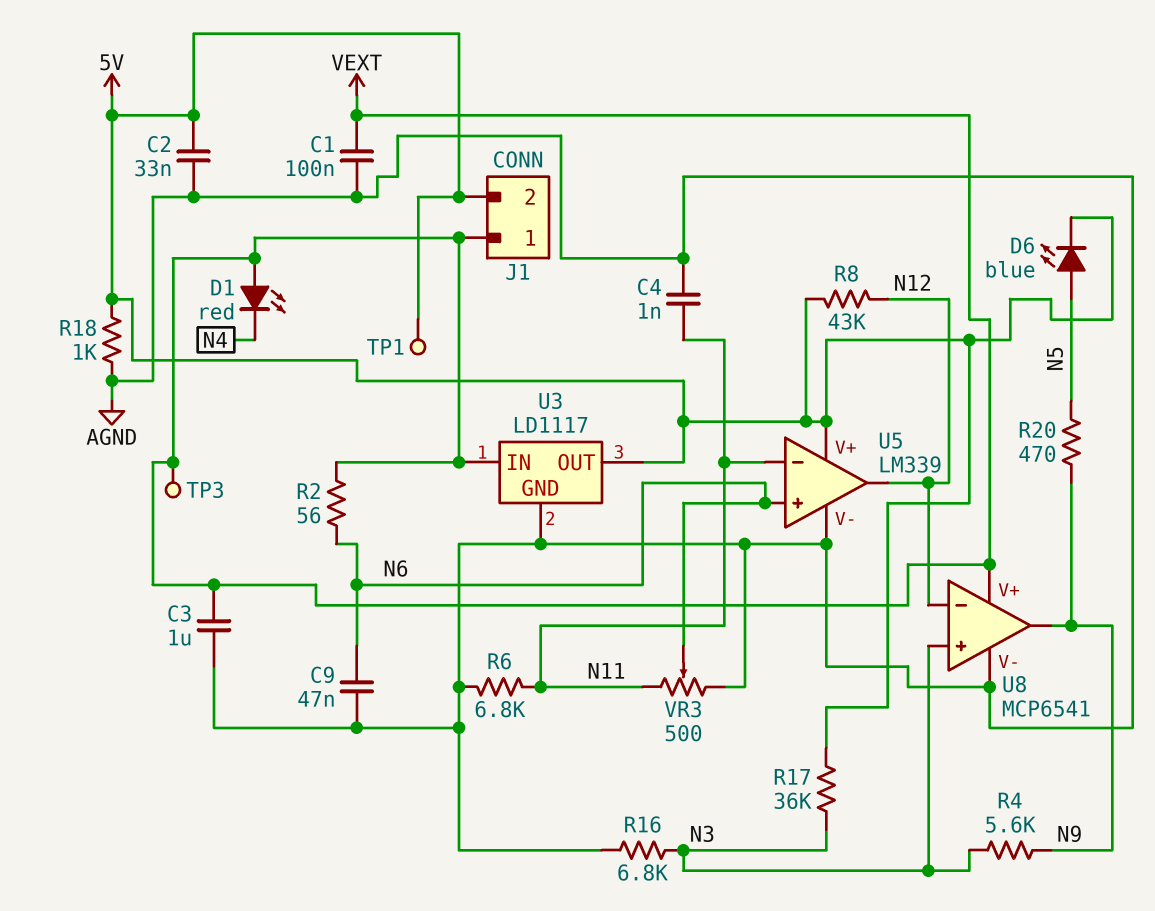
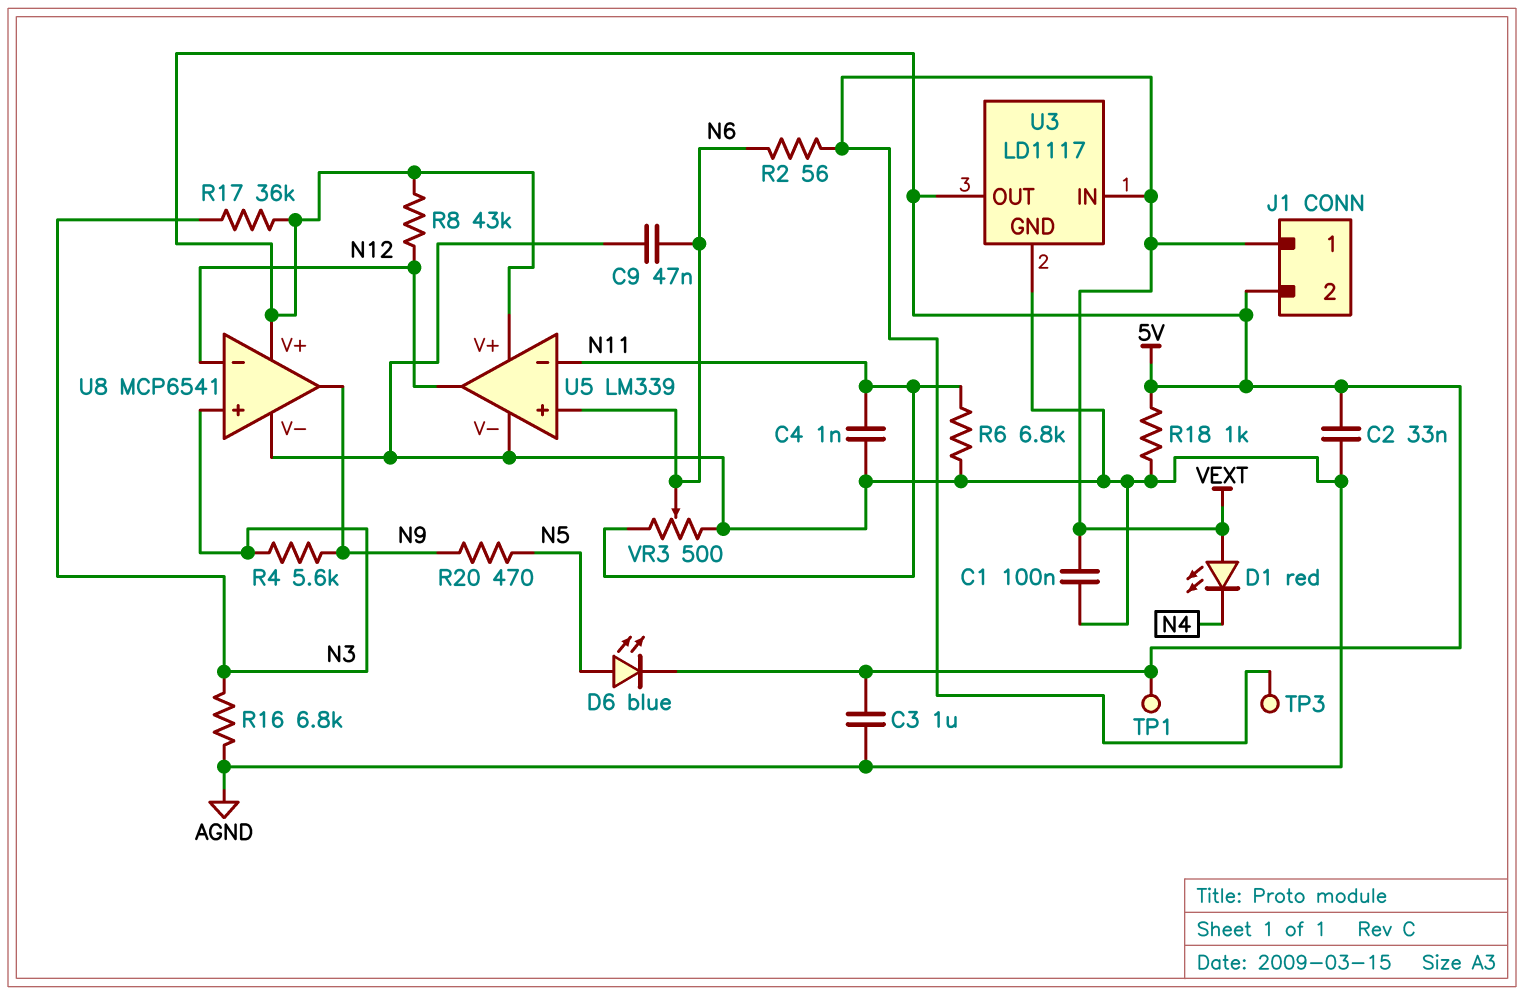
C3: 1uF (AGND, VEXT) -> 1uF (5V, AGND)
U8 pin V+: VEXT -> 5V

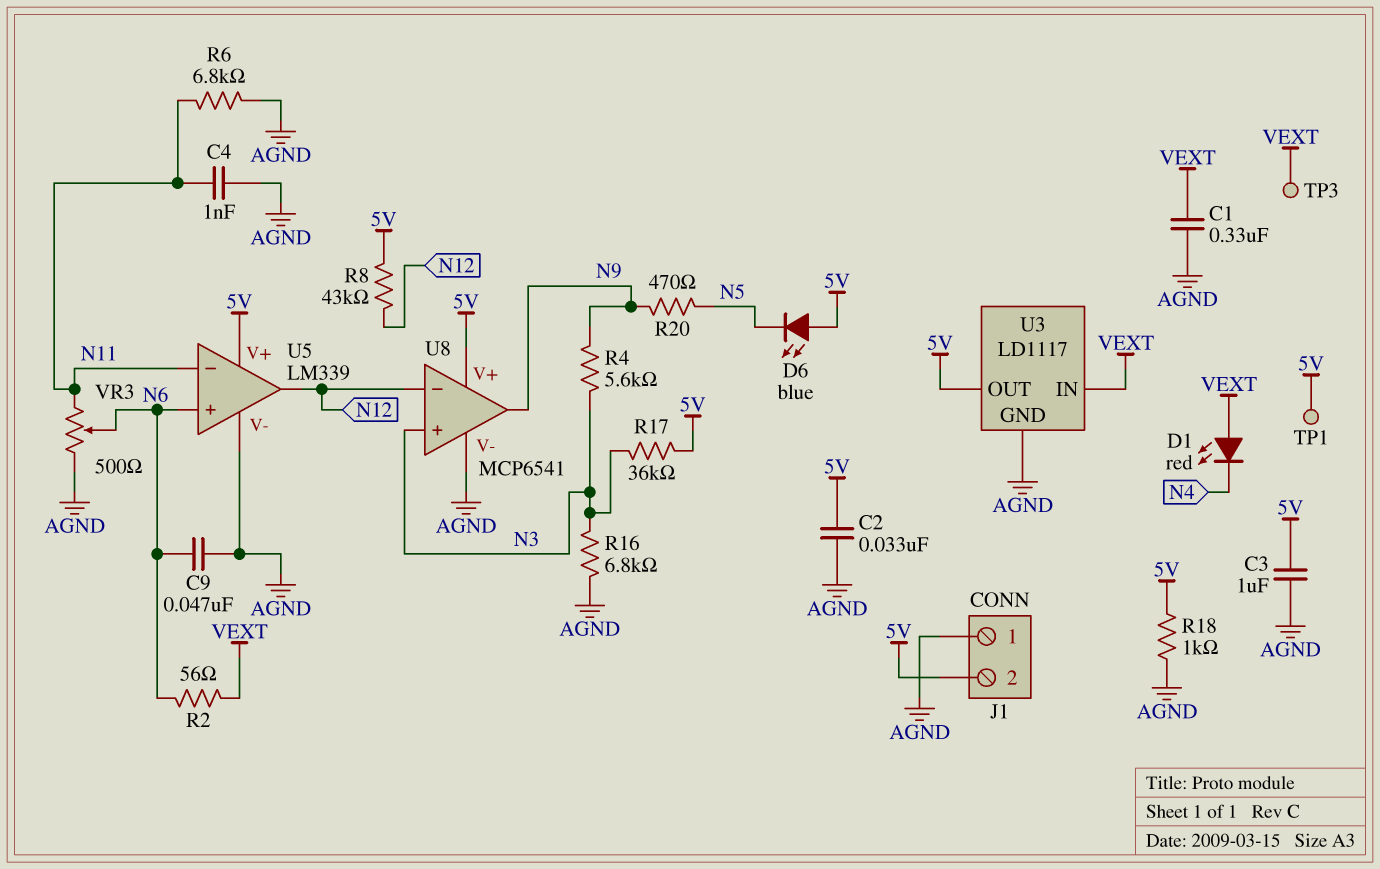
C1: 100nF (AGND, VEXT) -> 330nF (AGND, VEXT)
D6: LED blue (A N5, K 5V) -> LED blue (A 5V, K N5)
J1 pin 1: VEXT -> AGND

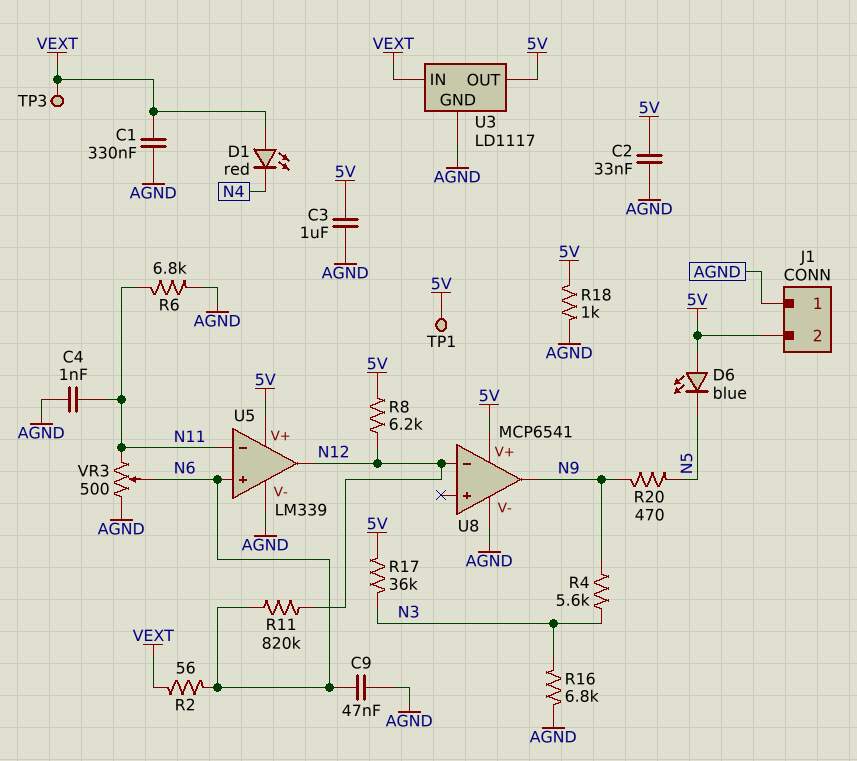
R8: 43k (5V, N12) -> 6.2k (5V, N12)
R11: none -> 820k (N6, N12)
U8 pin in+: N3 -> none

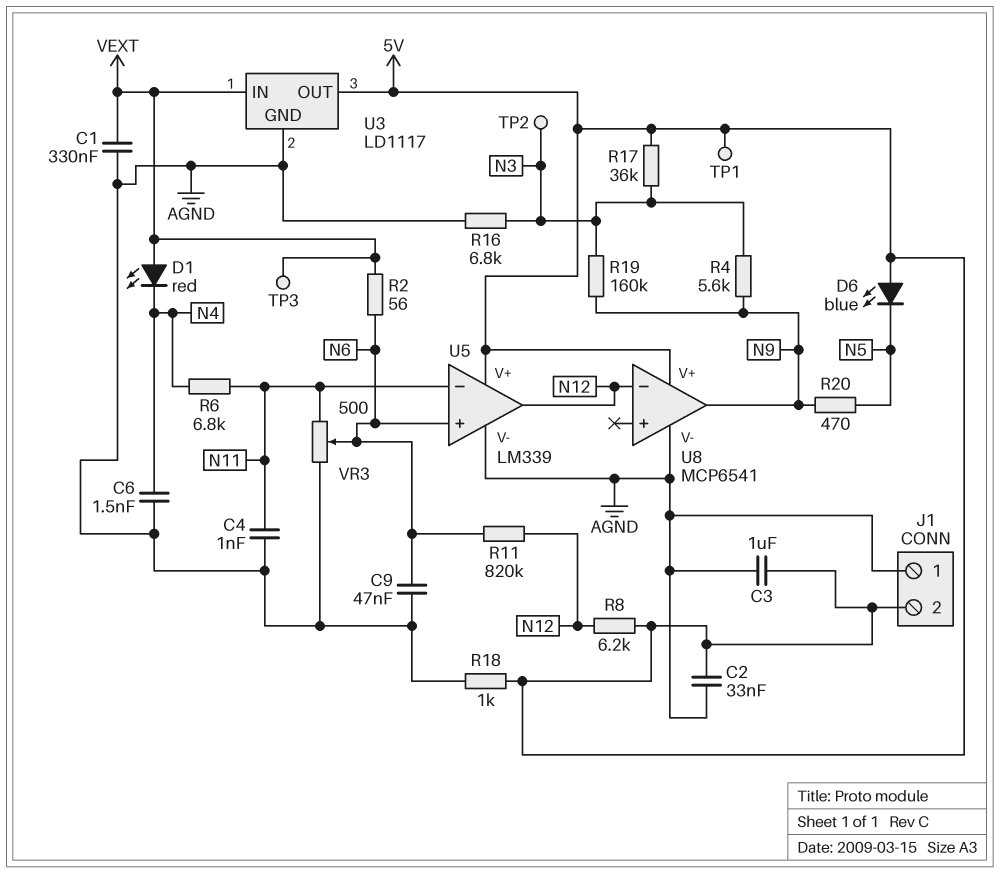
C6: none -> 1.5nF (AGND, N4)
R6: 6.8k (AGND, N11) -> 6.8k (N4, N11)
R19: none -> 160k (N3, N9)
TP2: none -> test point (N3)

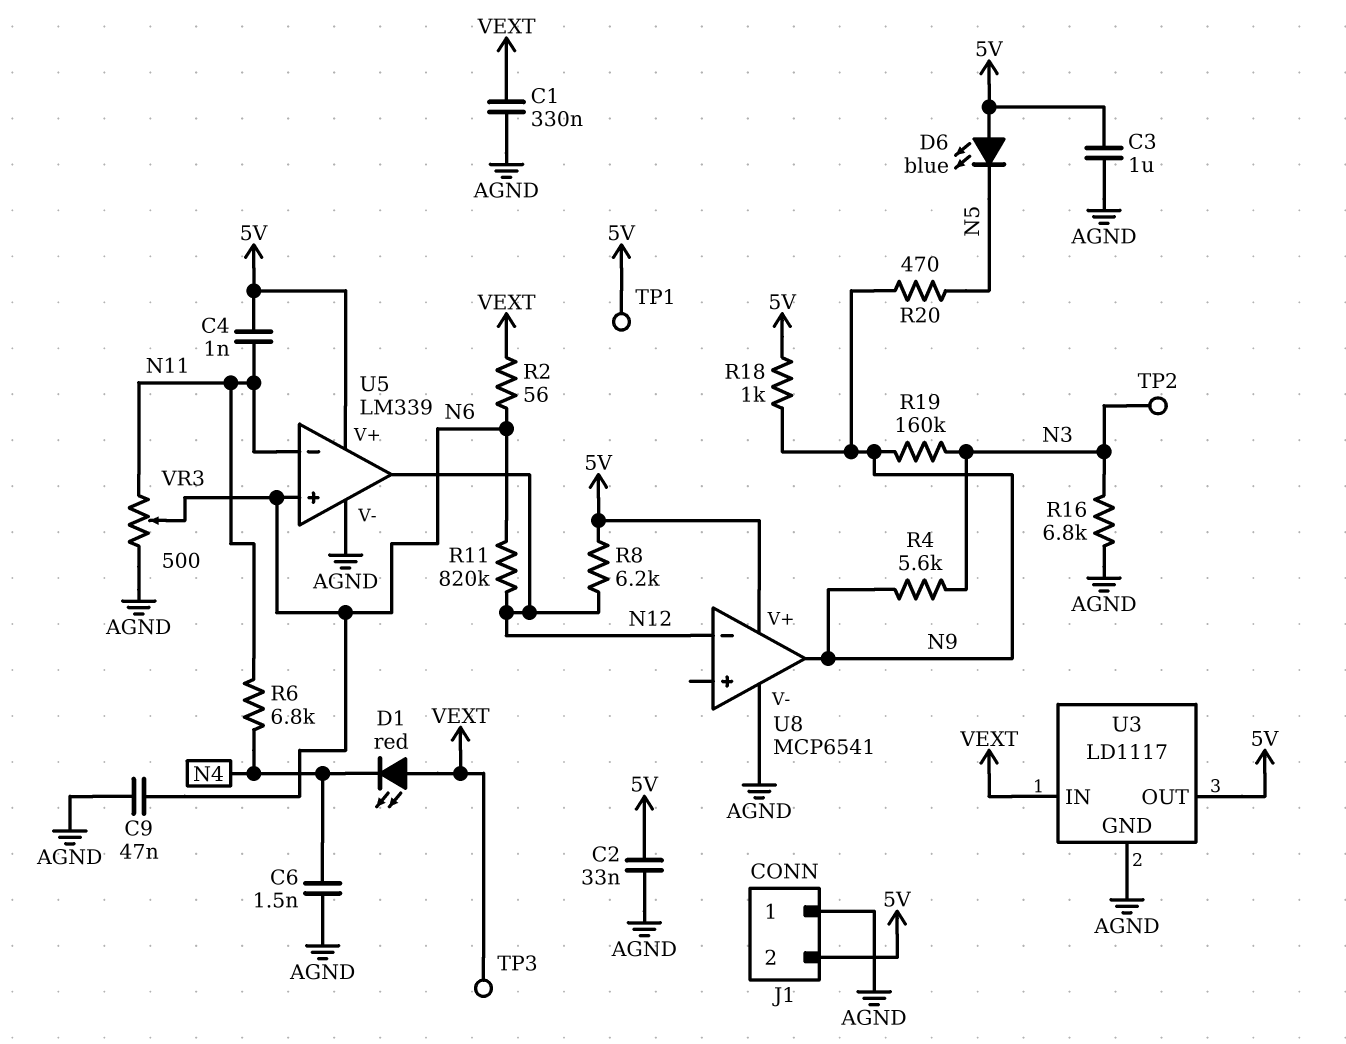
C4: 1nF (AGND, N11) -> 1nF (5V, N11)
R17: 36k (5V, N3) -> none
R18: 1k (5V, AGND) -> 1k (5V, N9)

